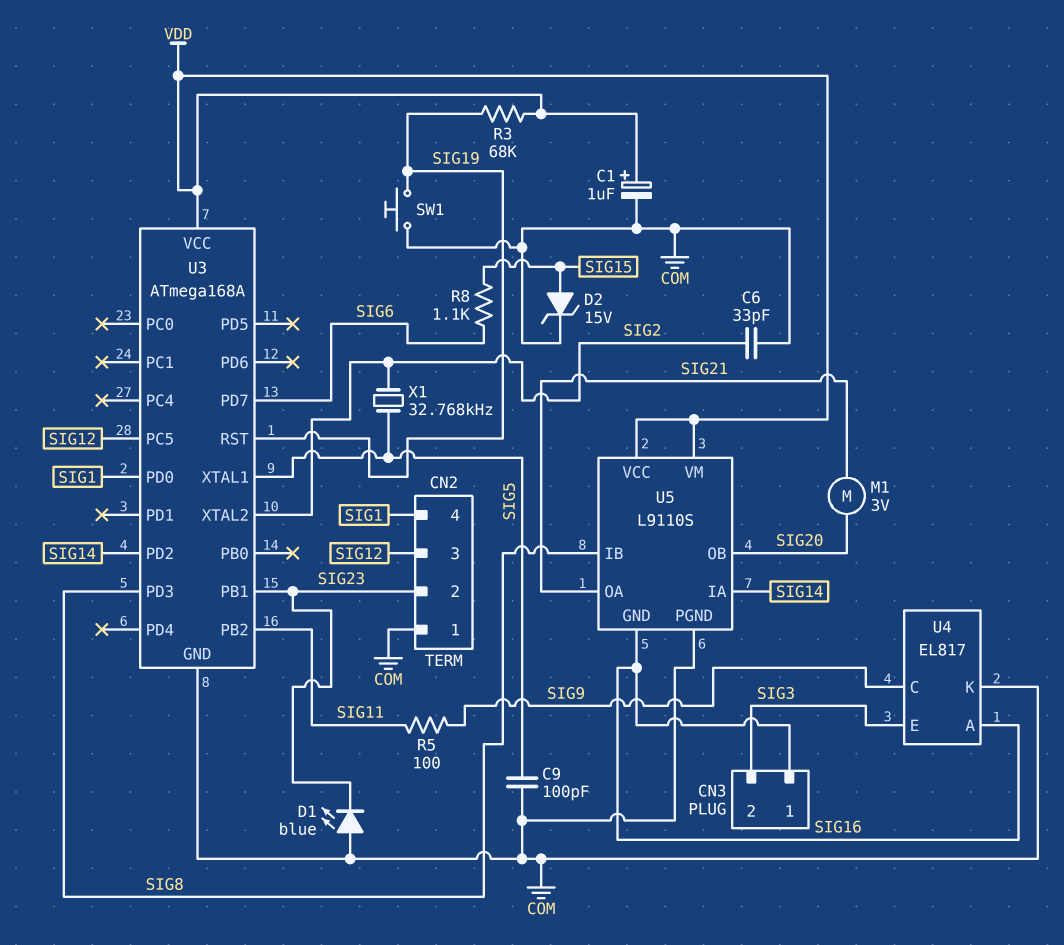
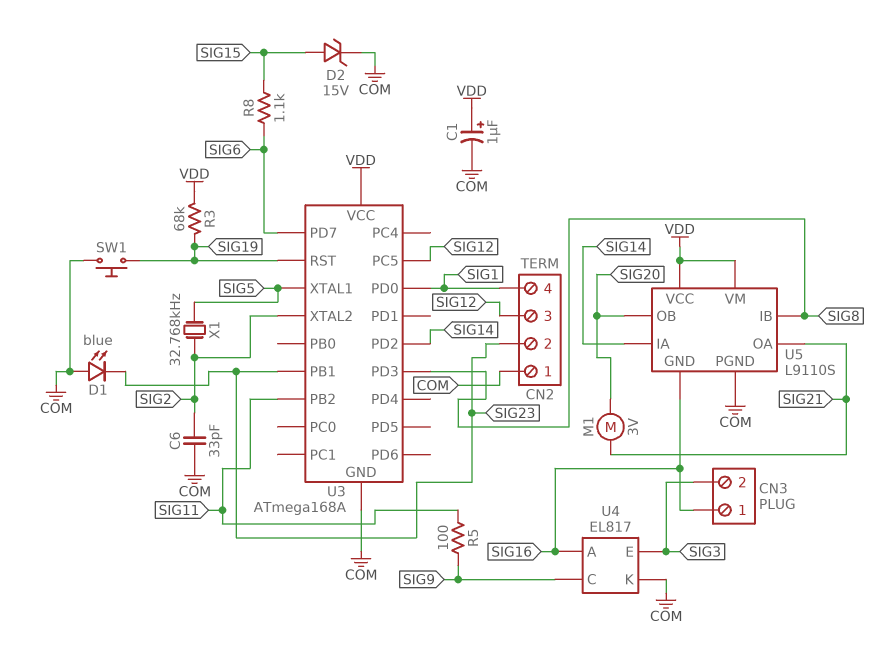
C9: 100pF (COM, SIG5) -> none

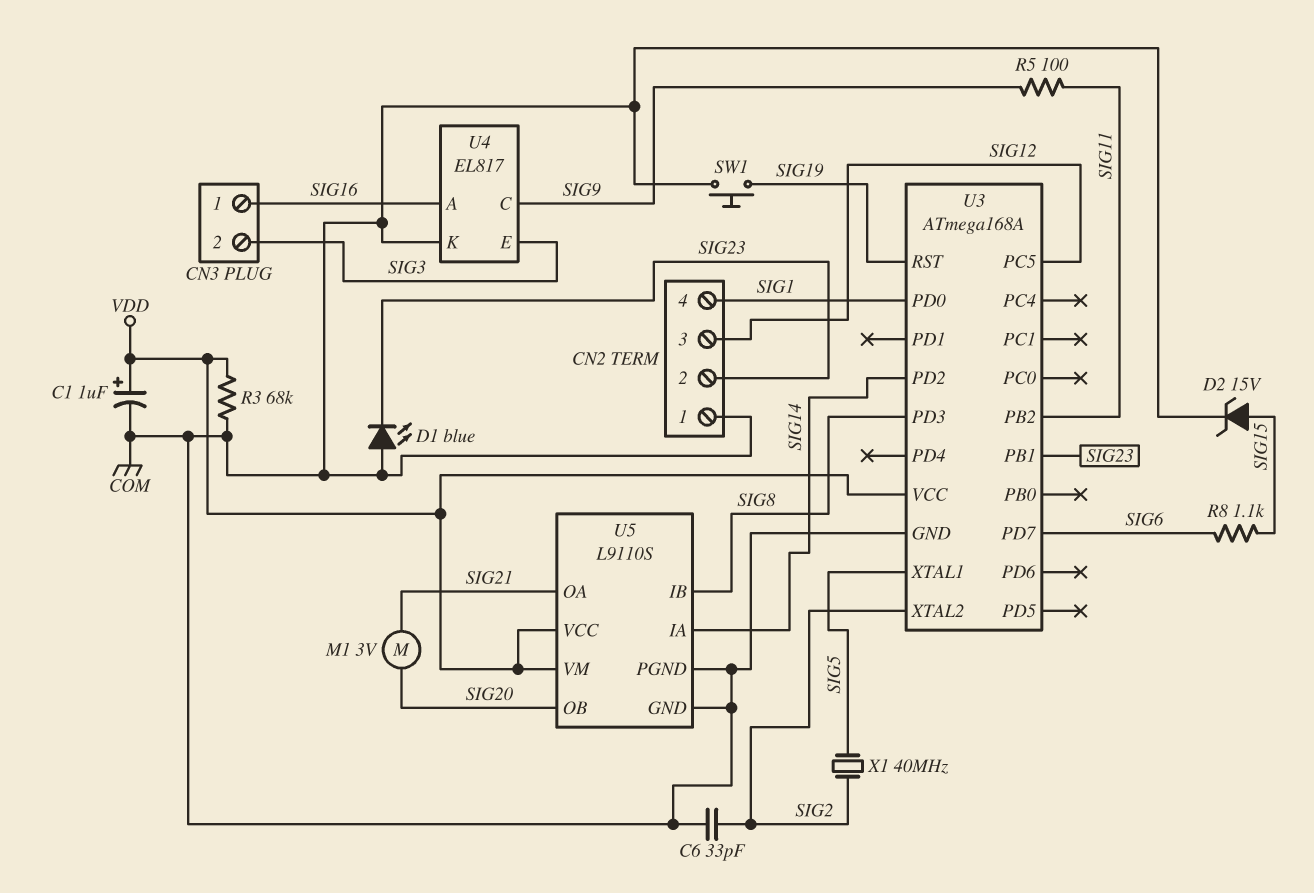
R3: 68k (SIG19, VDD) -> 68k (COM, VDD)
U5 pin GND: SIG16 -> COM
X1: 32.768kHz (SIG2, SIG5) -> 40MHz (SIG2, SIG5)

